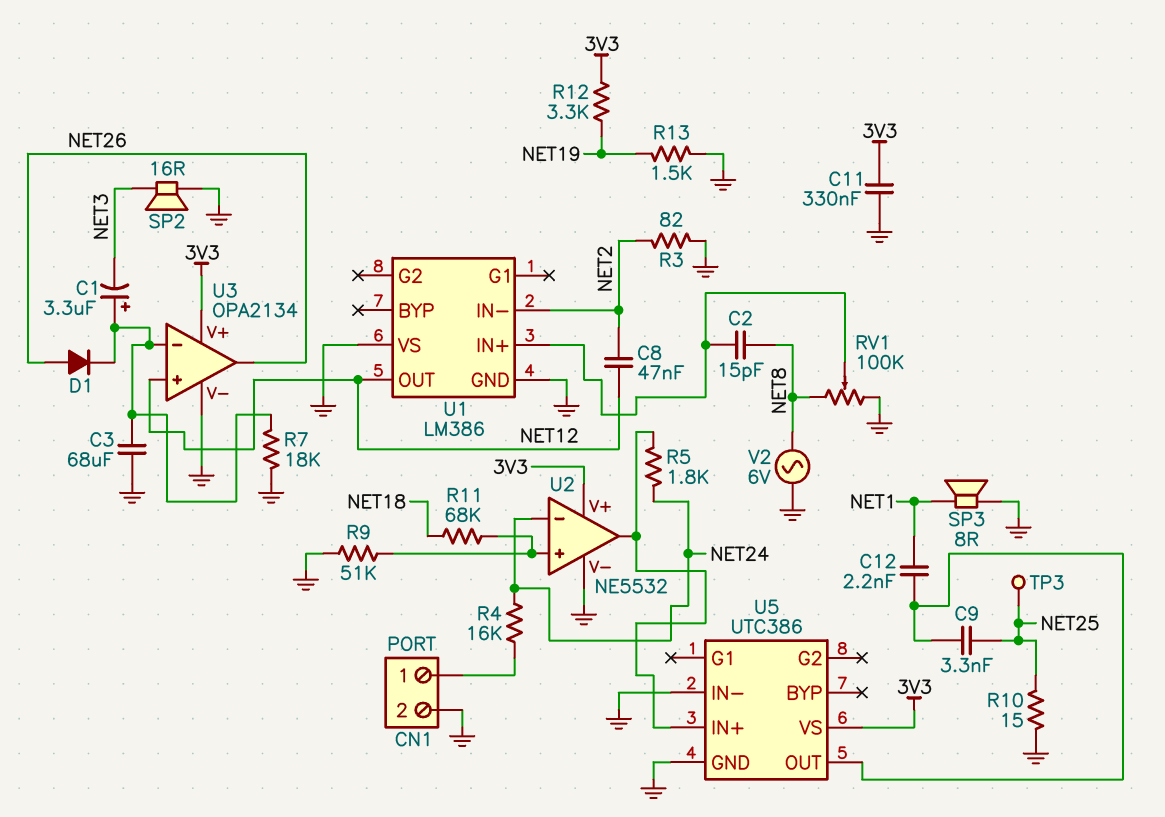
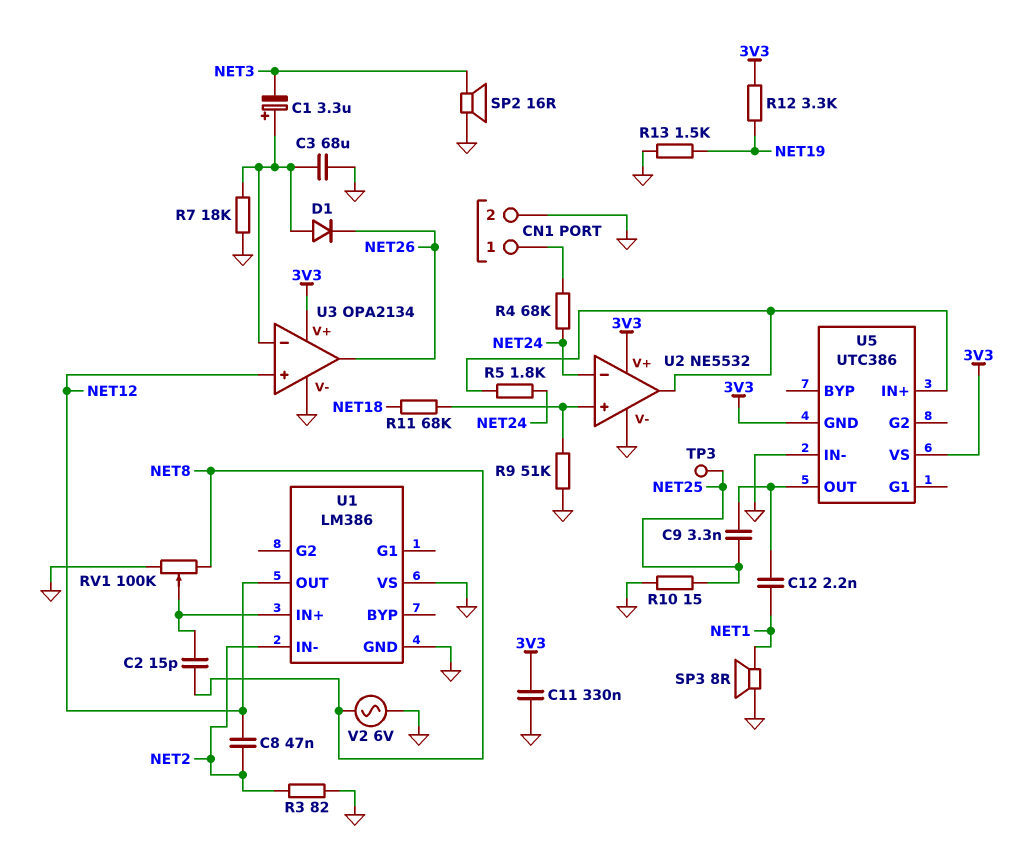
D1: diode (A NET26, K U3/in-) -> diode (A U3/in-, K NET26)
R4: 16k (CN1/1, NET24) -> 68k (CN1/1, NET24)
U5 pin GND: GND -> 3V3

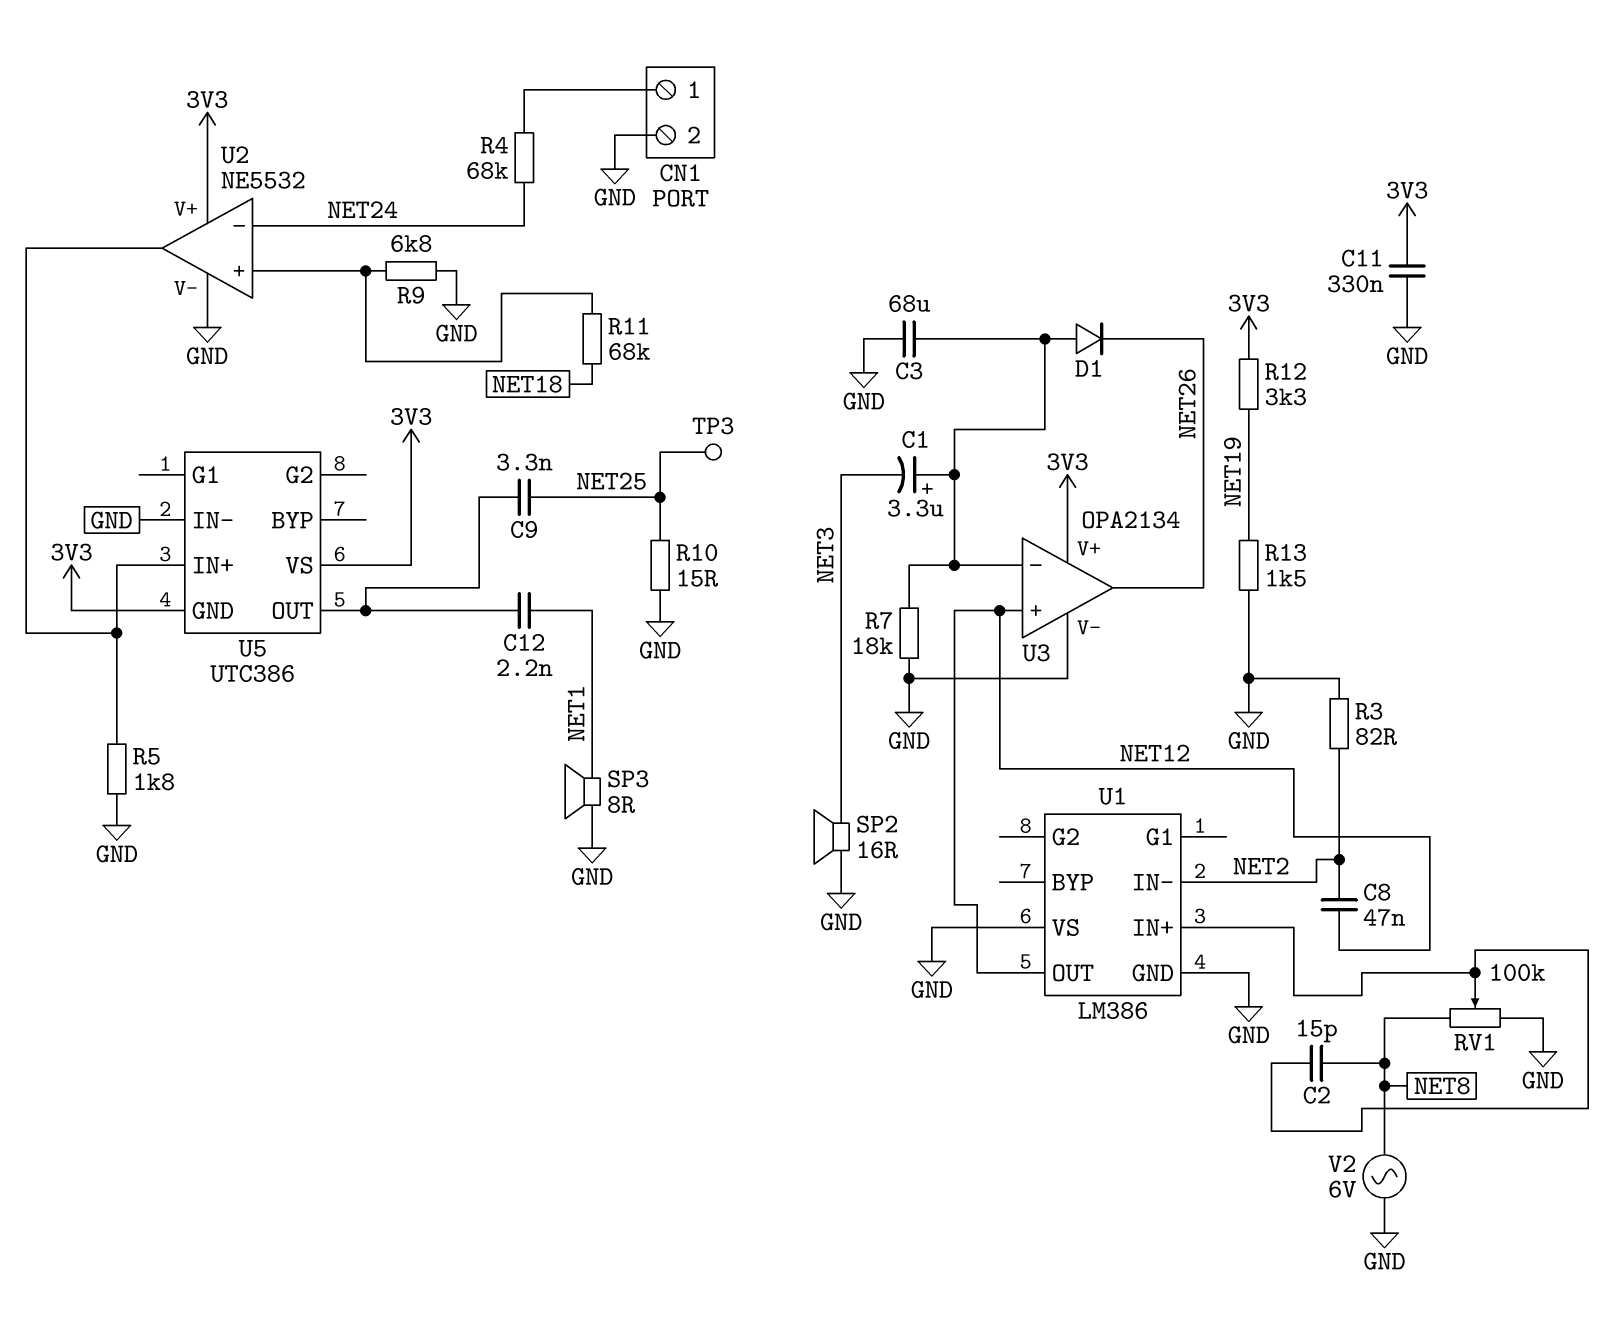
R5: 1.8k (NET24, U2/out) -> 1.8k (GND, U2/out)
R9: 51k (GND, U2/in+) -> 6.8k (GND, U2/in+)

